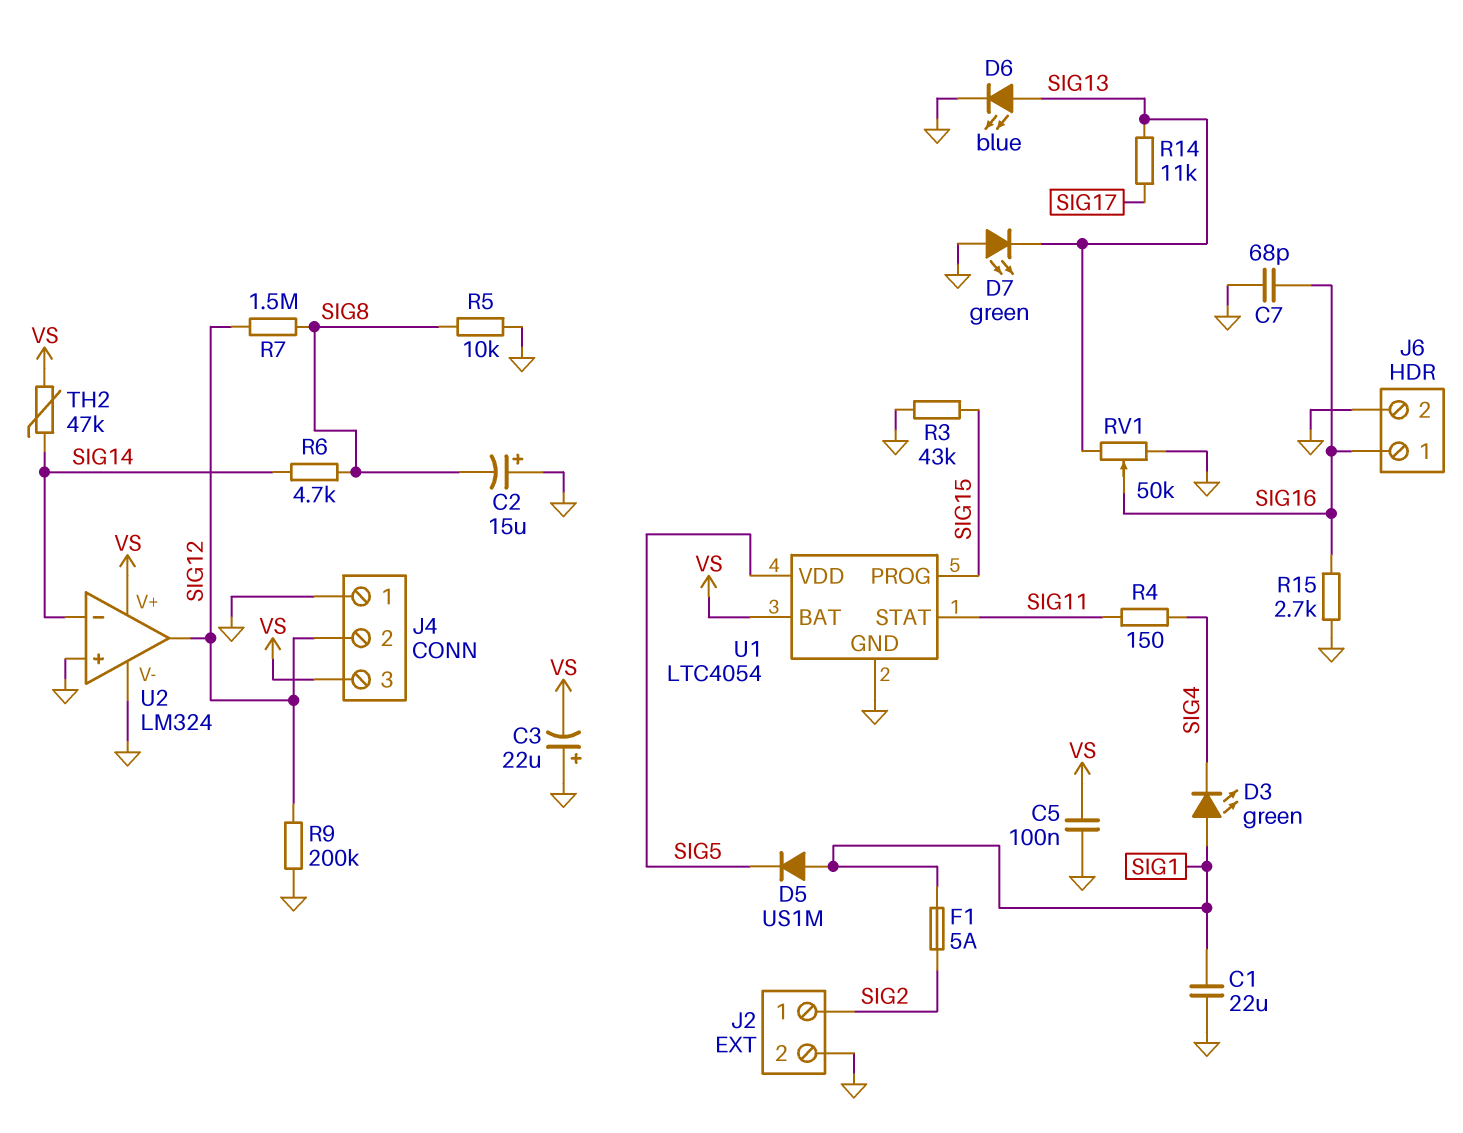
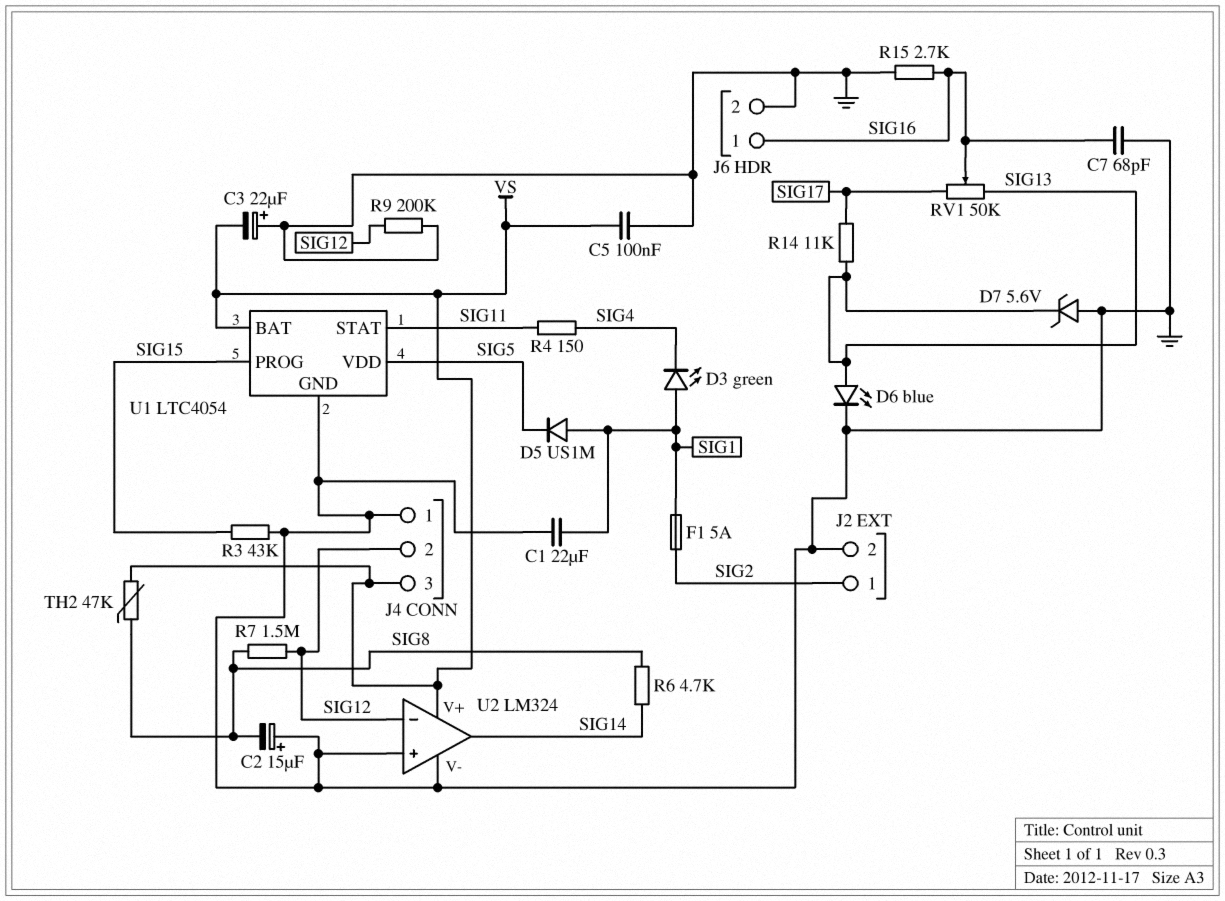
D7: LED green (A GND, K SIG13) -> zener 5.6V (A GND, K SIG13)
R5: 10k (GND, SIG8) -> none
RV1: 50k (GND, SIG13, wiper SIG16) -> 50k (SIG13, SIG17, wiper SIG16)
TH2: 47k (SIG14, VS) -> 47k (SIG8, VS)
U2 pin in-: SIG14 -> SIG12
U2 pin out: SIG12 -> SIG14

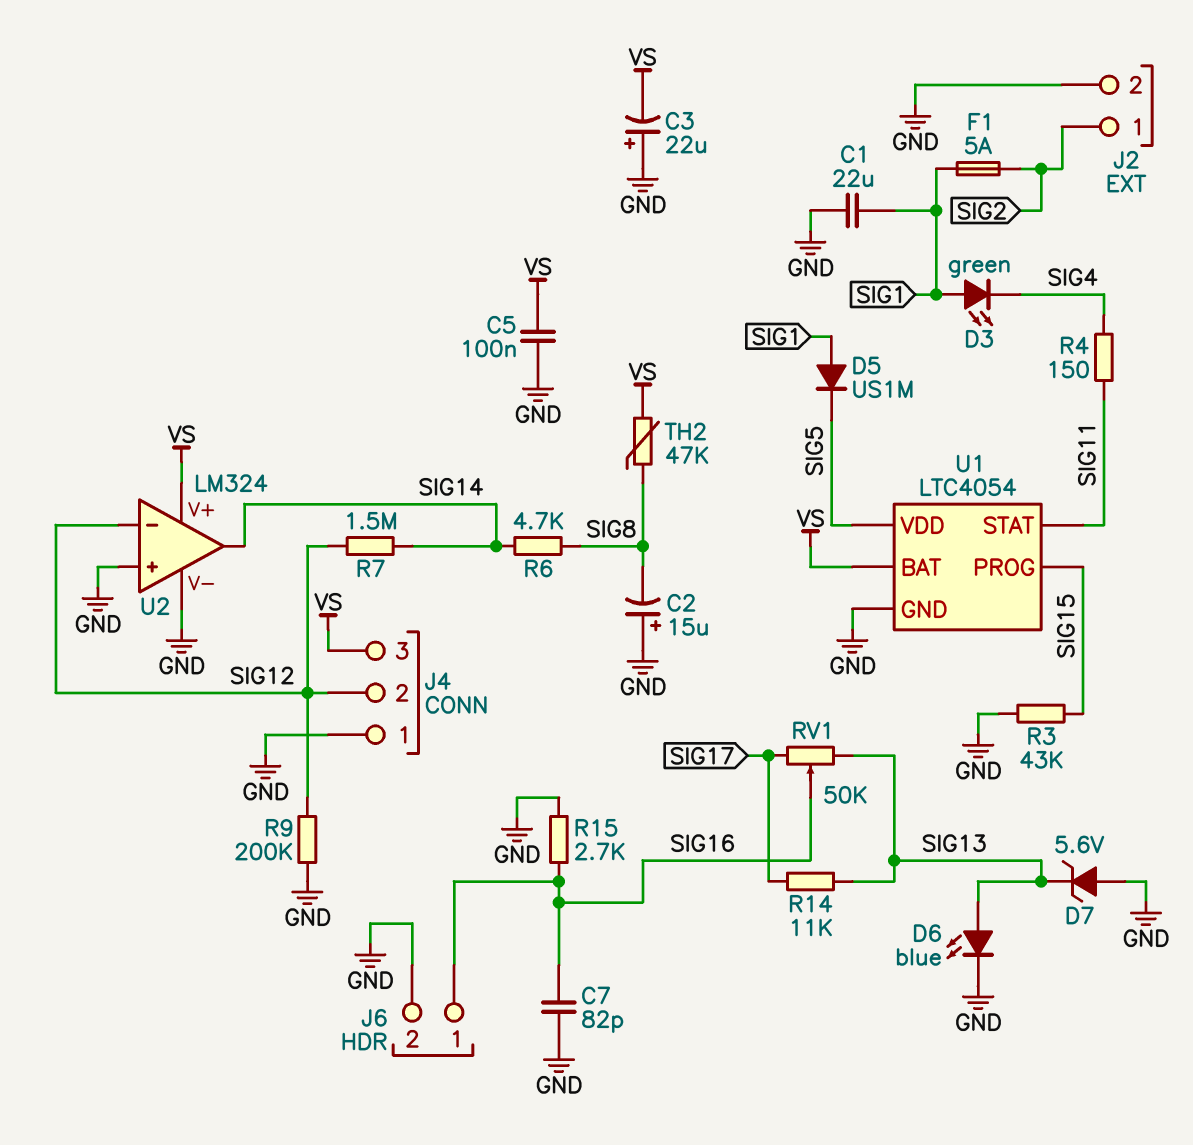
C7: 68pF (GND, SIG16) -> 82pF (GND, SIG16)
R7: 1.5M (SIG8, SIG12) -> 1.5M (SIG12, SIG14)

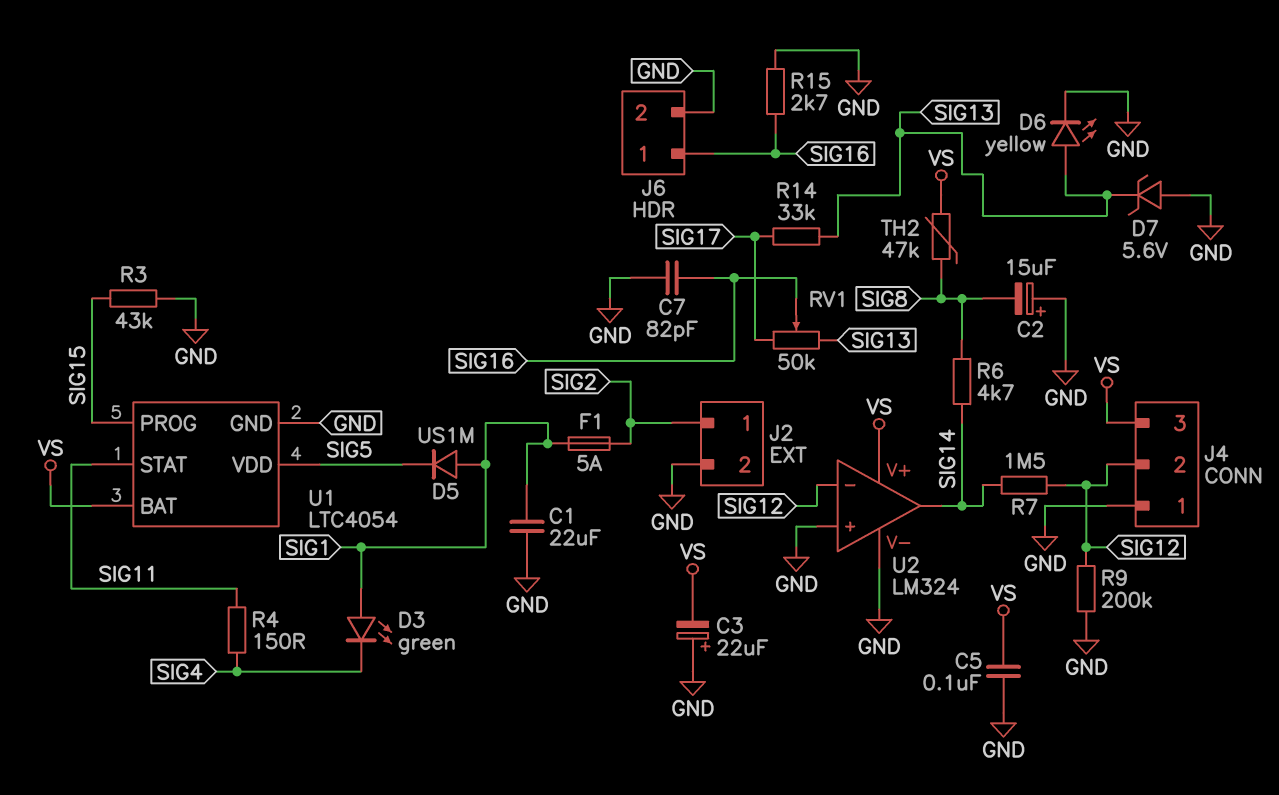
D6: LED blue (A SIG13, K GND) -> LED yellow (A SIG13, K GND)
R14: 11k (SIG13, SIG17) -> 33k (SIG13, SIG17)

